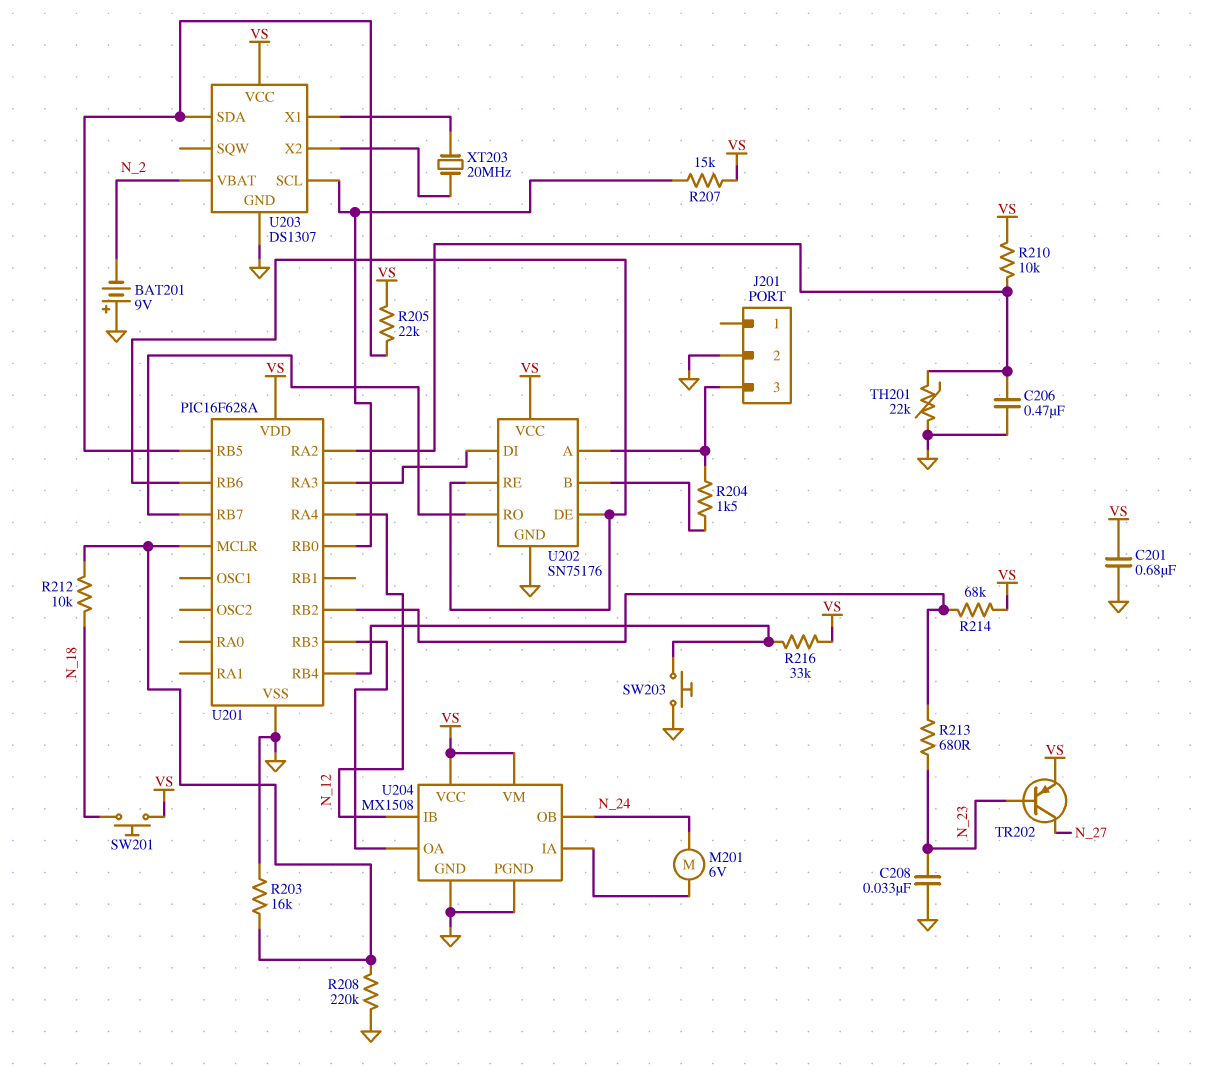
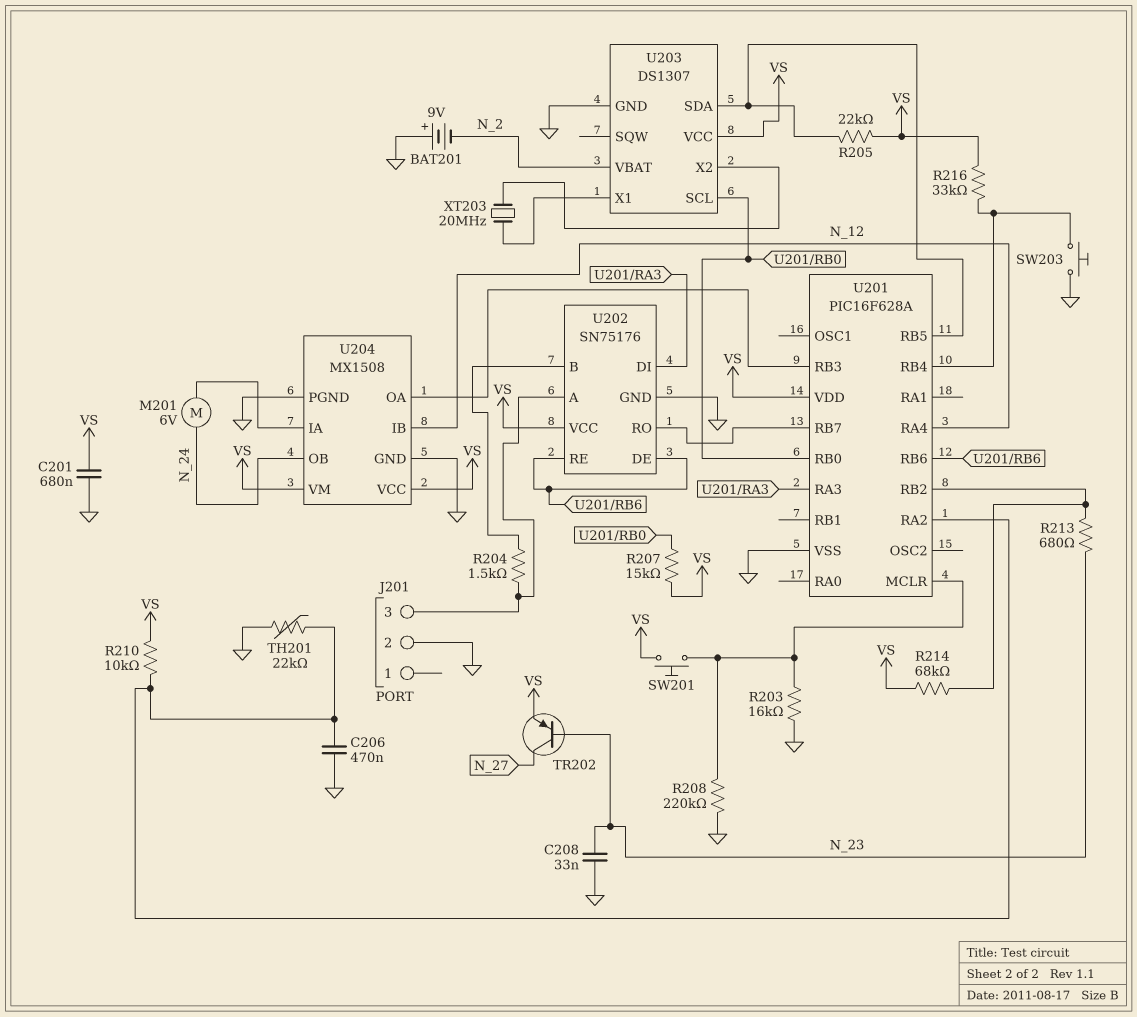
R212: 10k (N_18, U201/MCLR) -> none
SW201: button (N_18, VS) -> button (U201/MCLR, VS)

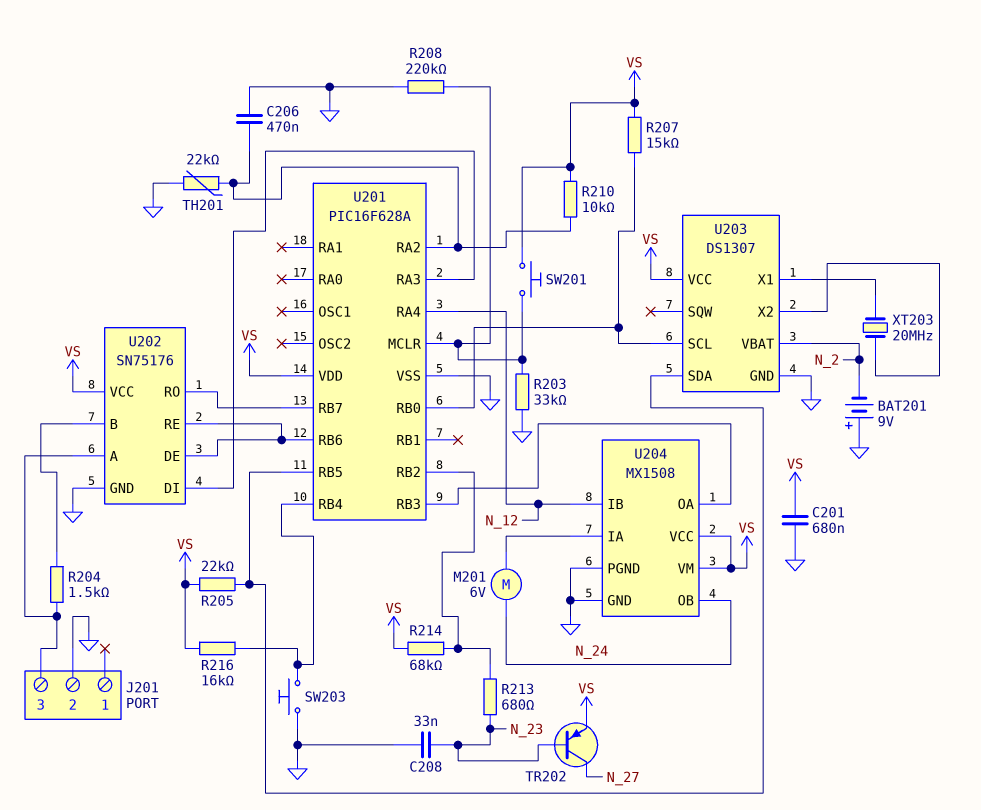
R203: 16k (GND, U201/MCLR) -> 33k (GND, U201/MCLR)
R216: 33k (U201/RB4, VS) -> 16k (U201/RB4, VS)

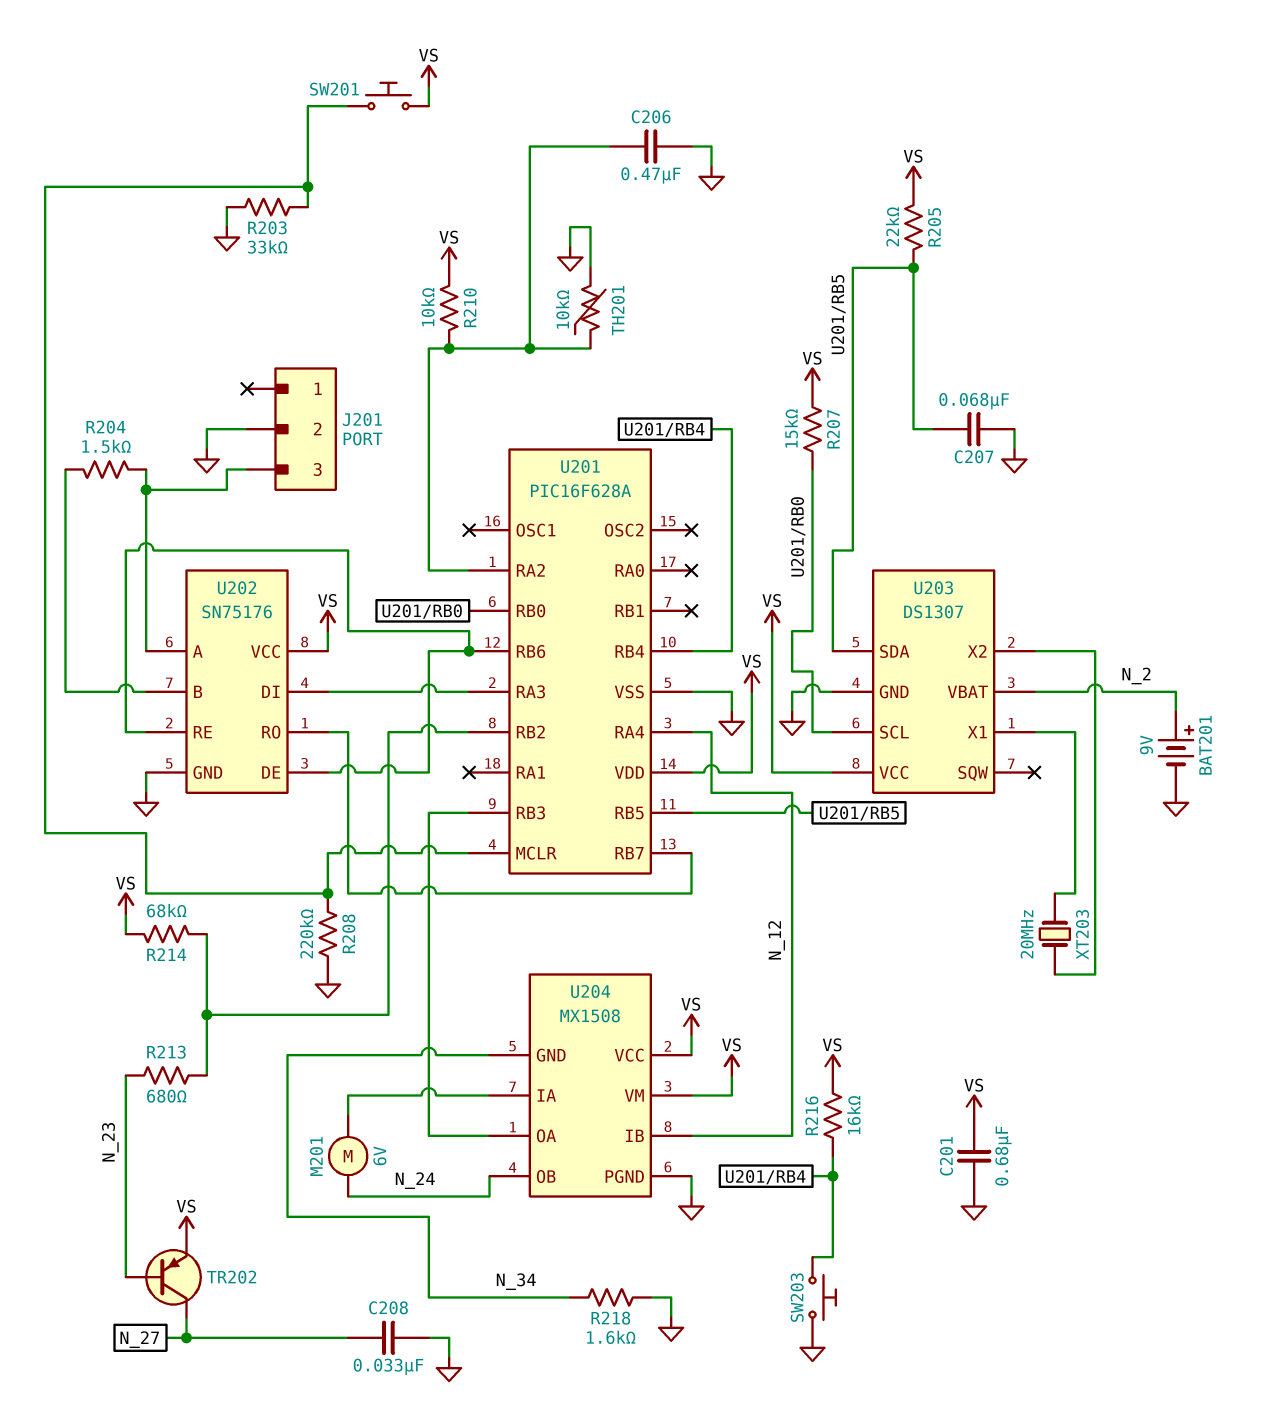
BAT201: 9V (plus GND, minus N_2) -> 9V (plus N_2, minus GND)
C207: none -> 68nF (GND, U201/RB5)
C208: 33nF (GND, N_23) -> 33nF (GND, N_27)
R218: none -> 1.6k (GND, N_34)
TH201: 22k (GND, U201/RA2) -> 10k (GND, U201/RA2)
U204 pin GND: GND -> N_34

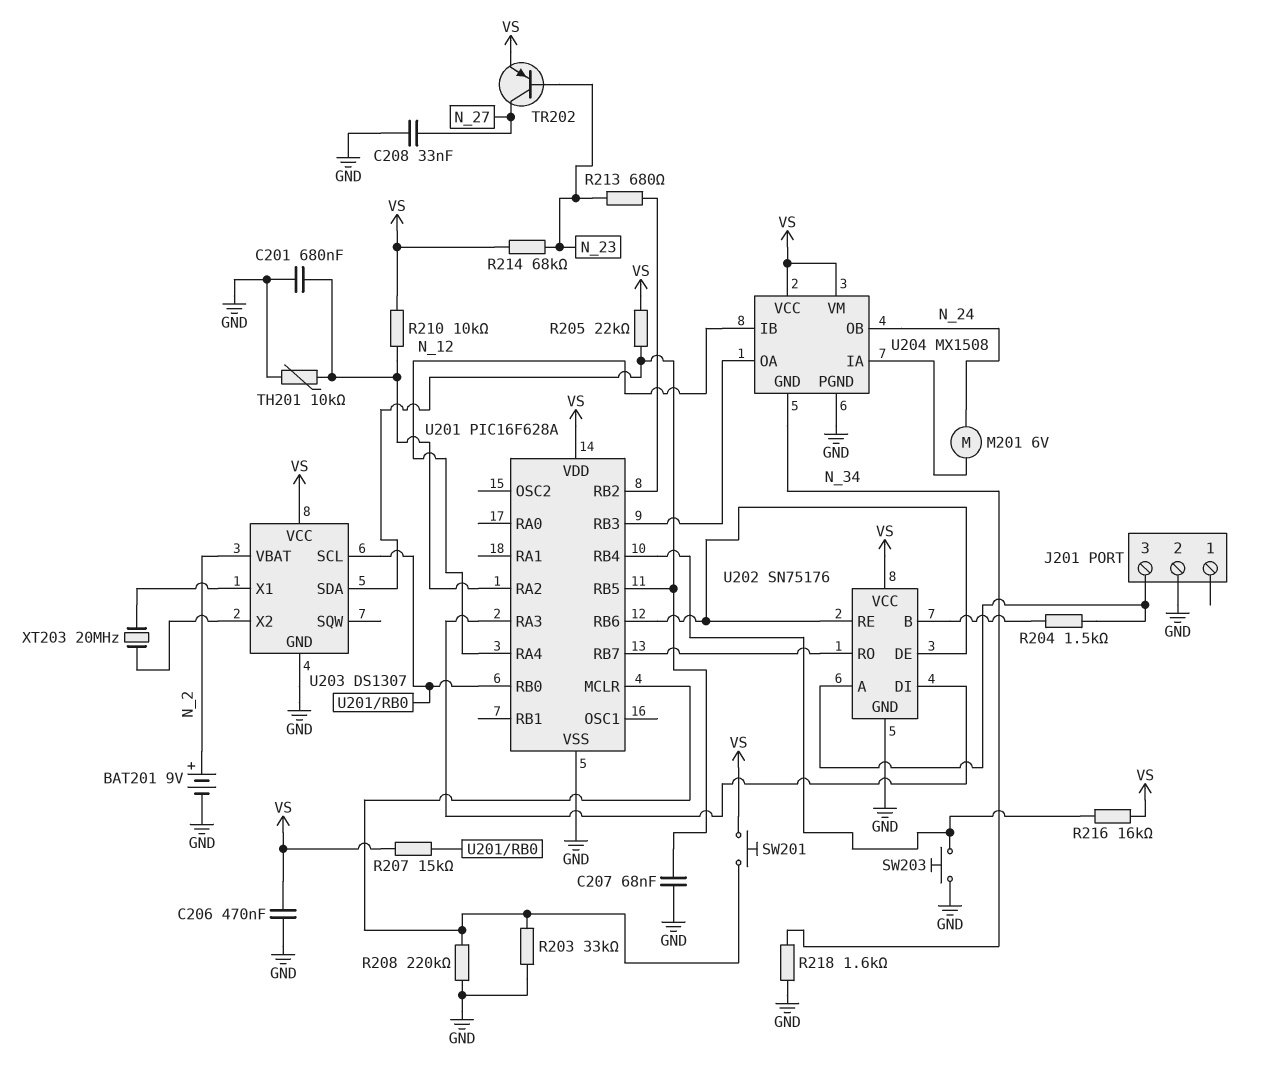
C201: 680nF (GND, VS) -> 680nF (GND, U201/RA2)
C206: 470nF (GND, U201/RA2) -> 470nF (GND, VS)
R214: 68k (U201/RB2, VS) -> 68k (N_23, VS)

